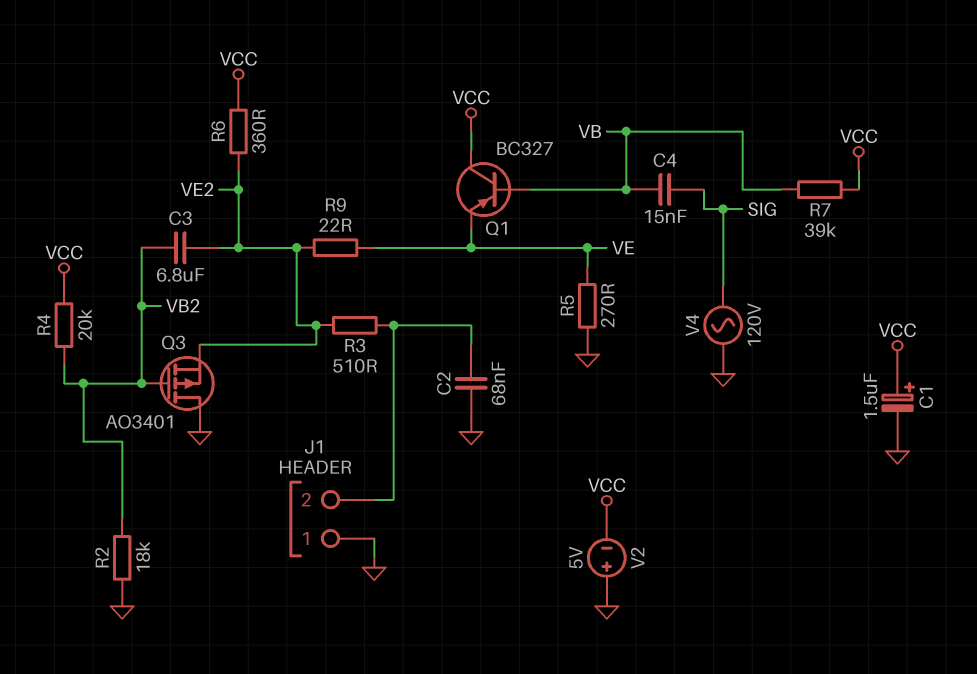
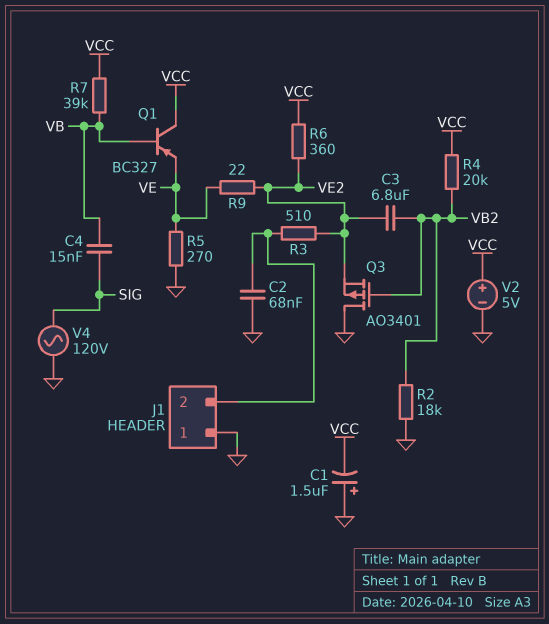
C1: 1.5uF (plus VCC, minus GND) -> 1.5uF (plus GND, minus VCC)
V2: 5V (plus GND, minus VCC) -> 5V (plus VCC, minus GND)

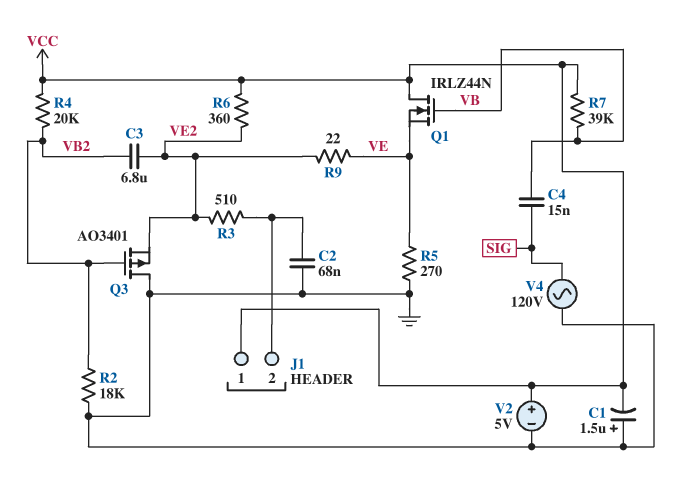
J1 pin 1: GND -> VCC
Q1: PNP BC327 (B VB, C VCC, E VE) -> NMOS IRLZ44N (G VB, D VCC, S VE)

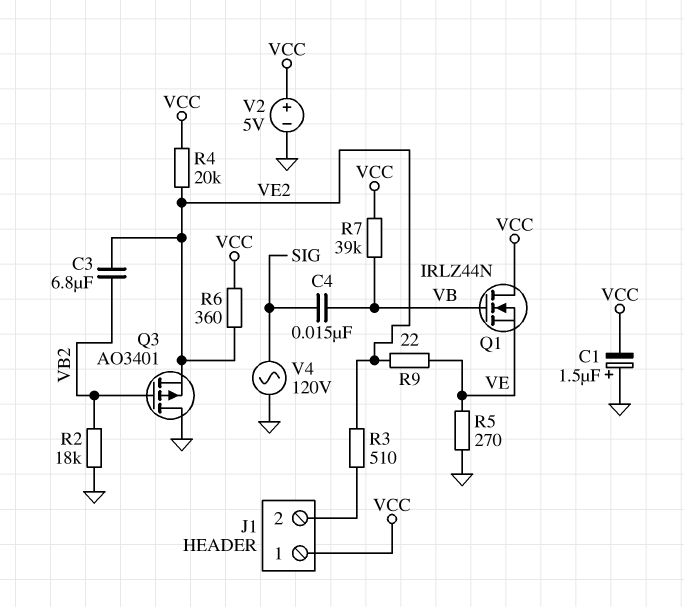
C2: 68nF (GND, J1/2) -> none
R4: 20k (VB2, VCC) -> 20k (VCC, VE2)

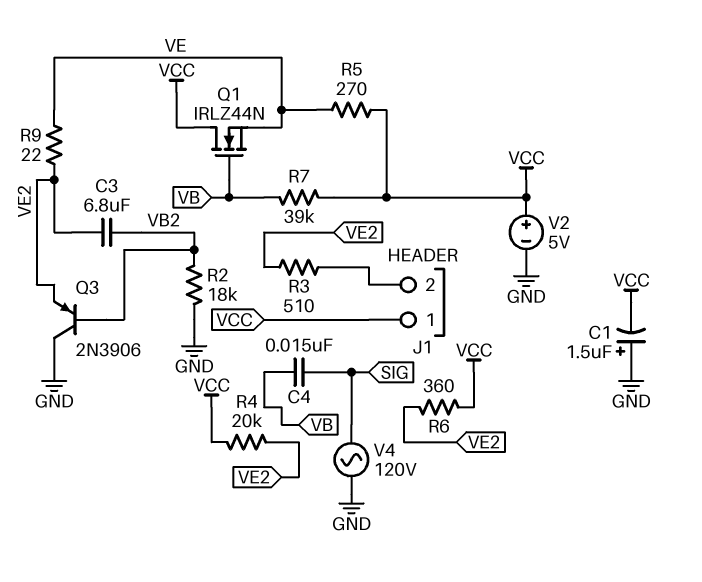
Q3: PMOS AO3401 (G VB2, D GND, S VE2) -> PNP 2N3906 (B VB2, C GND, E VE2)
R5: 270 (GND, VE) -> 270 (VCC, VE)

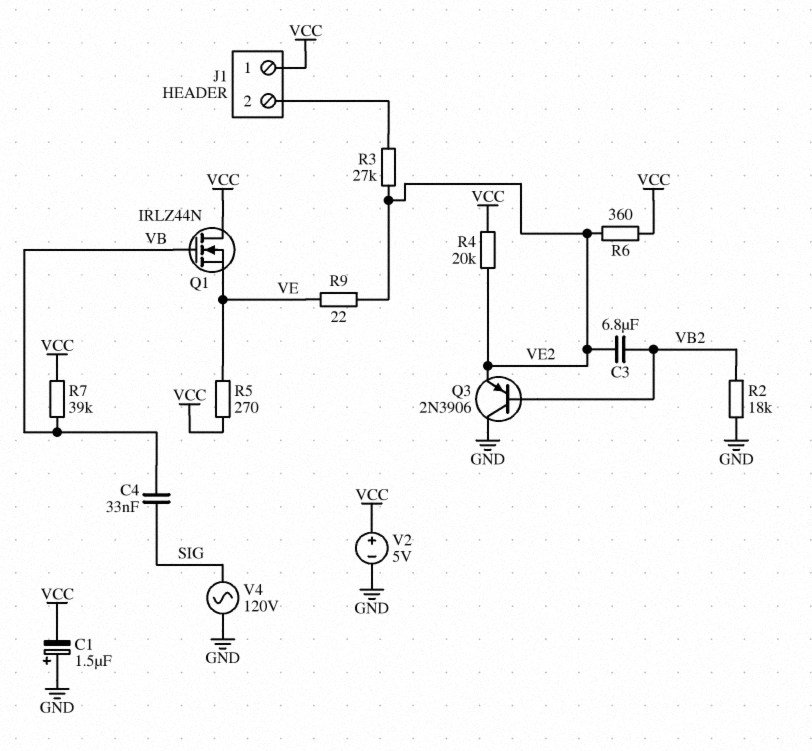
C4: 15nF (SIG, VB) -> 33nF (SIG, VB)
R3: 510 (J1/2, VE2) -> 27k (J1/2, VE2)

